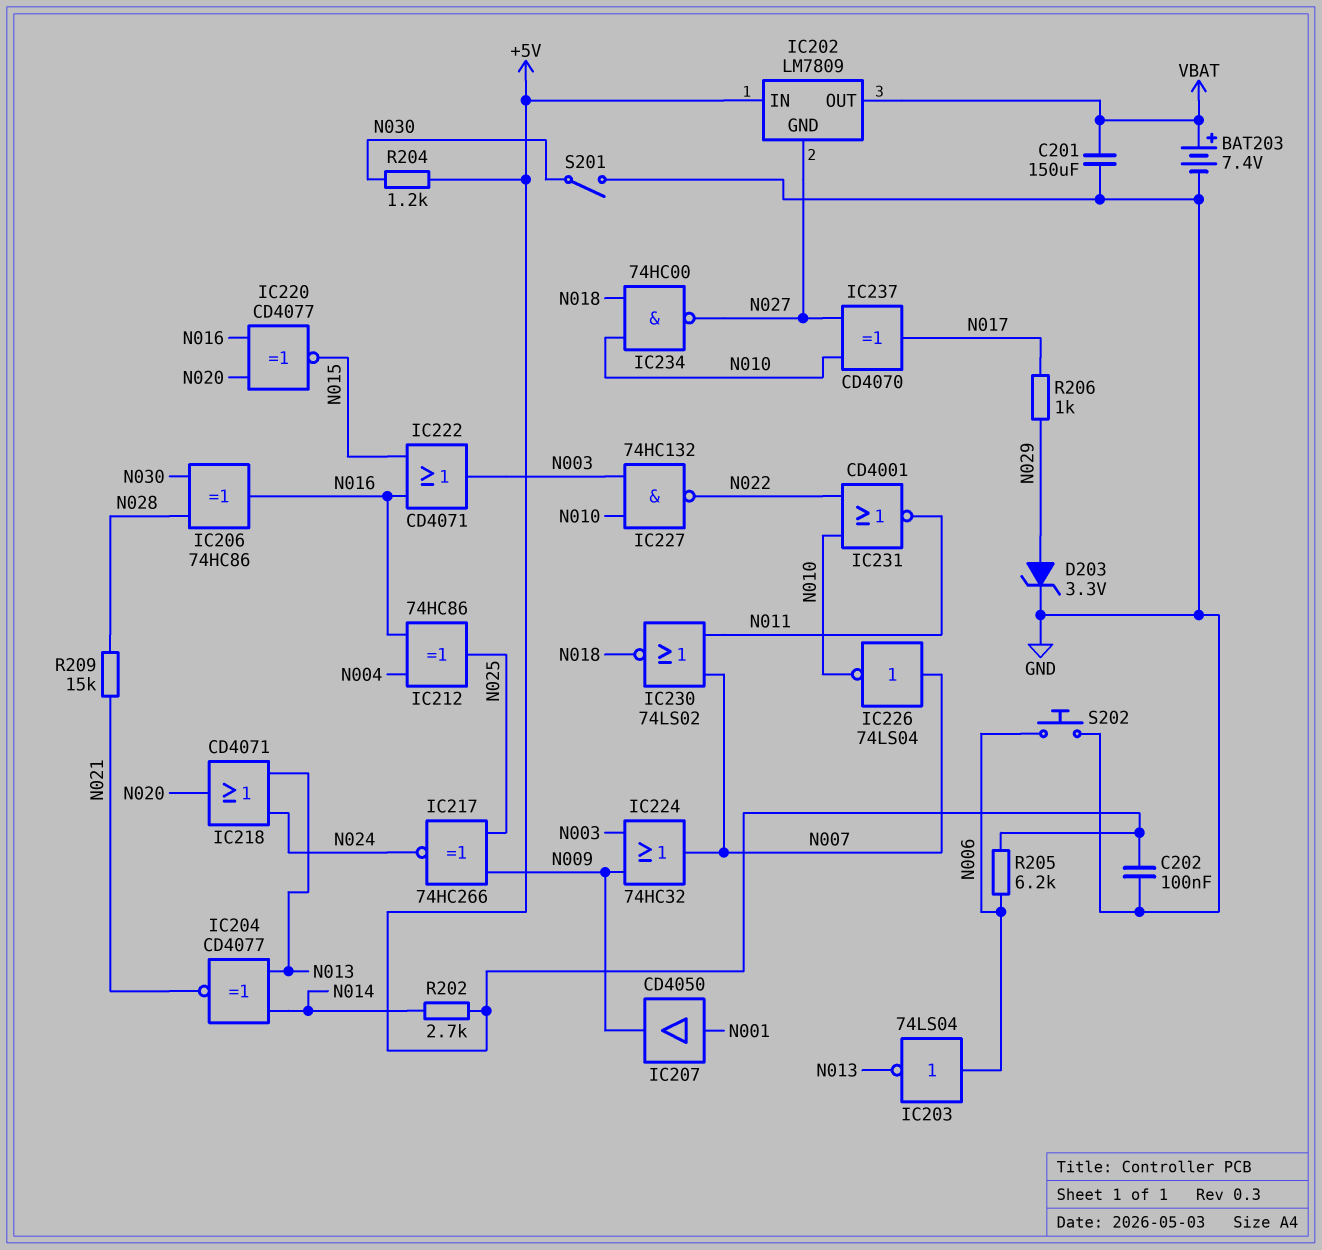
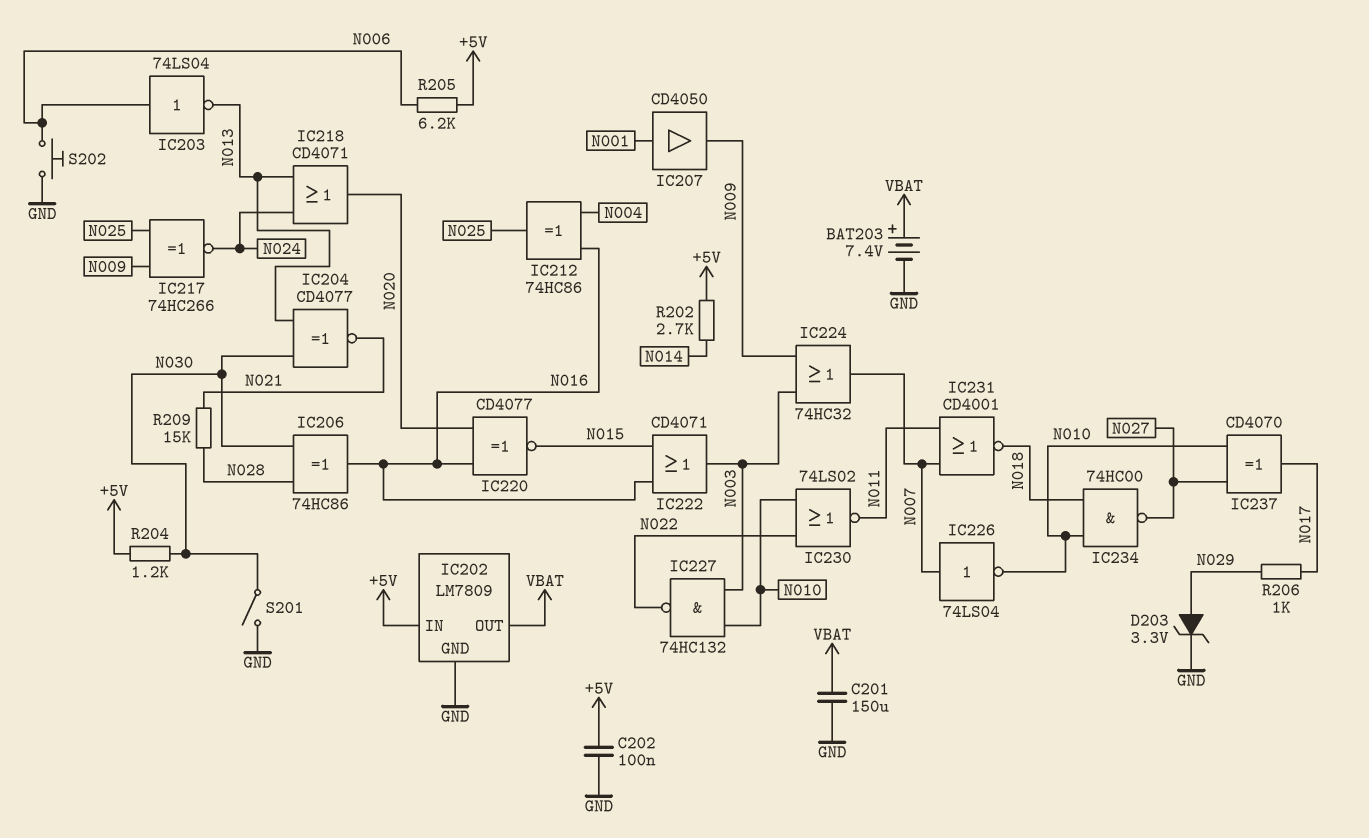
IC202 pin GND: N027 -> GND
IC204: XNOR CD4077 (in N013, in N014, out N021) -> XNOR CD4077 (in N013, in N030, out N021)
IC230: NOR 74LS02 (in N007, in N011, out N018) -> NOR 74LS02 (in N010, in N022, out N011)
IC231: NOR CD4001 (in N010, in N022, out N011) -> NOR CD4001 (in N007, in N011, out N018)

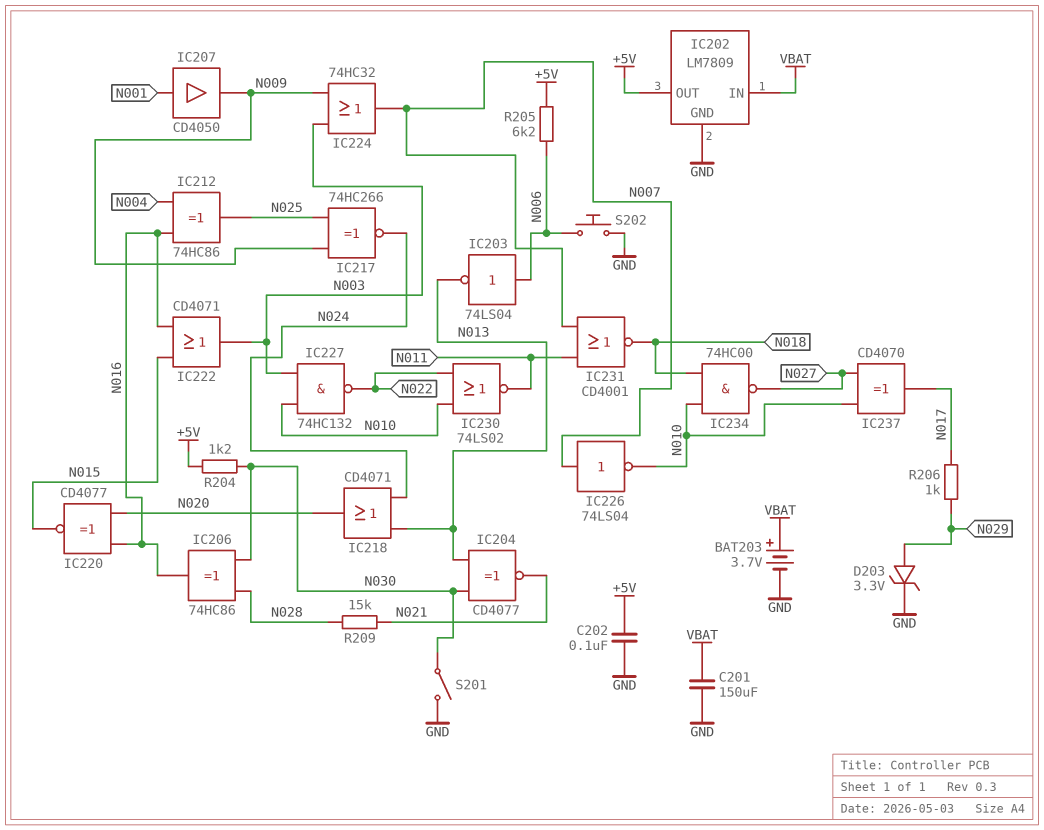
BAT203: 7.4V (plus VBAT, minus GND) -> 3.7V (plus VBAT, minus GND)
IC202 pin IN: +5V -> VBAT
IC202 pin OUT: VBAT -> +5V
R202: 2.7k (+5V, N014) -> none

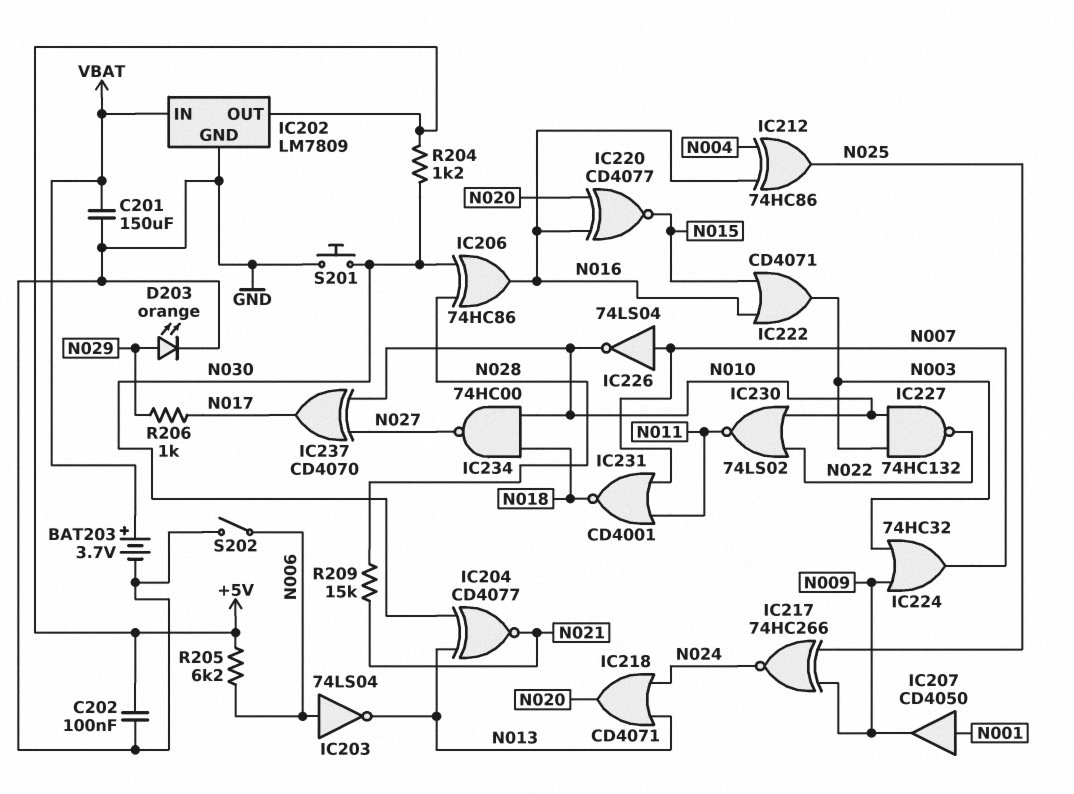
D203: zener 3.3V (A N029, K GND) -> LED orange (A N029, K GND)
S201: switch (GND, N030) -> button (GND, N030)
S202: button (GND, N006) -> switch (GND, N006)

